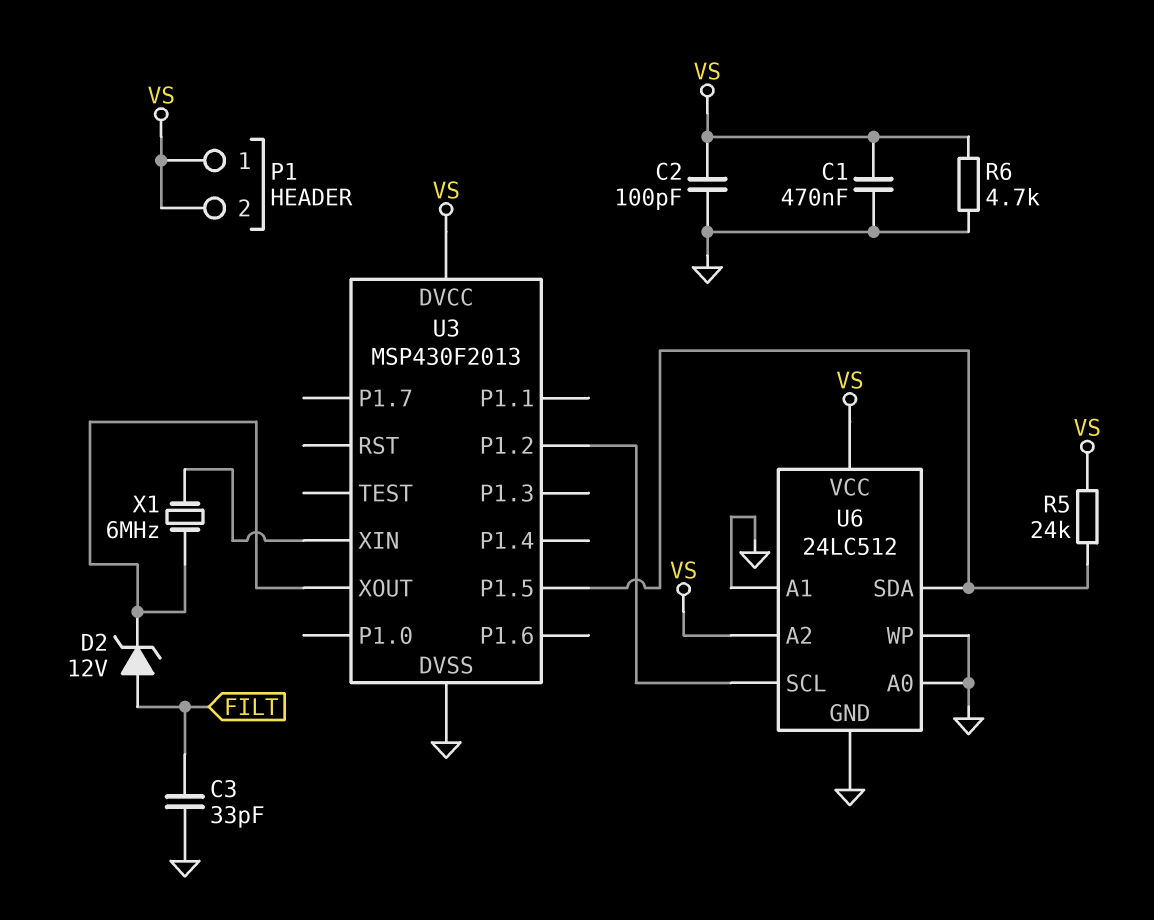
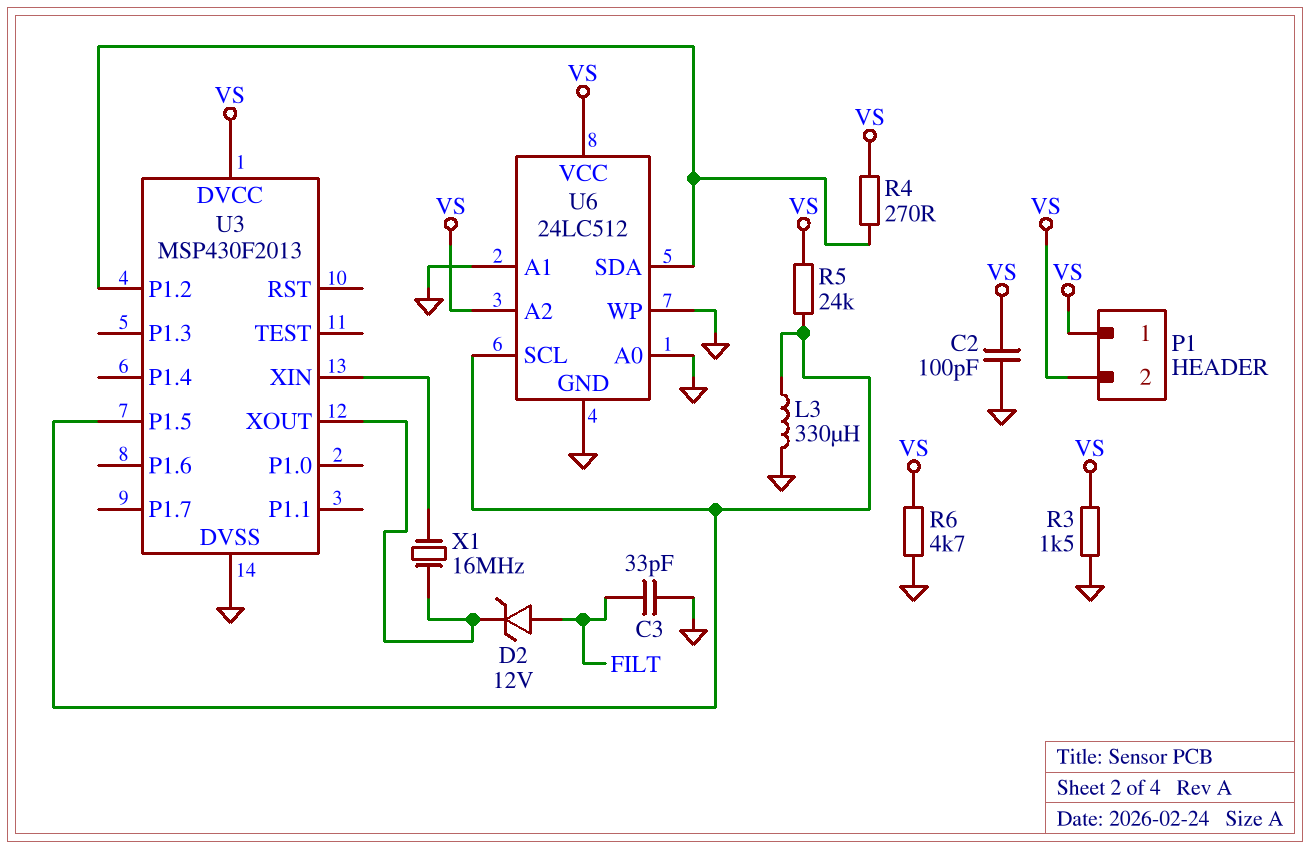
C1: 470nF (GND, VS) -> none
L3: none -> 330uH (GND, U3/P1.5)
R3: none -> 1.5k (GND, VS)
R4: none -> 270 (U3/P1.2, VS)
U6 pin SCL: U3/P1.2 -> U3/P1.5
U6 pin SDA: U3/P1.5 -> U3/P1.2
X1: 6MHz (U3/XIN, U3/XOUT) -> 16MHz (U3/XIN, U3/XOUT)

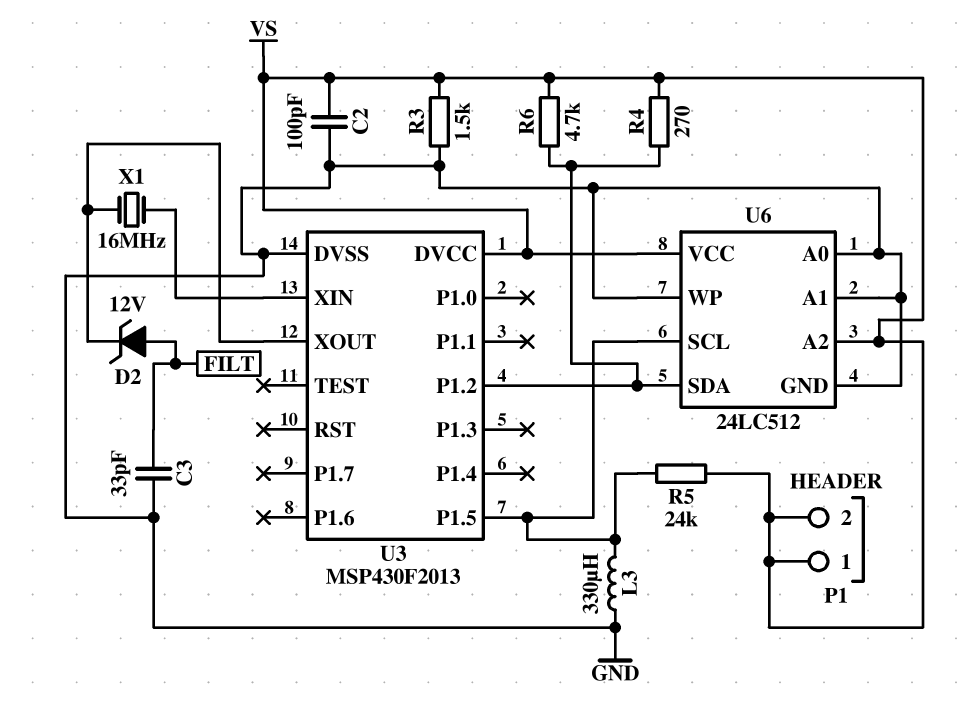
R6: 4.7k (GND, VS) -> 4.7k (U3/P1.2, VS)

